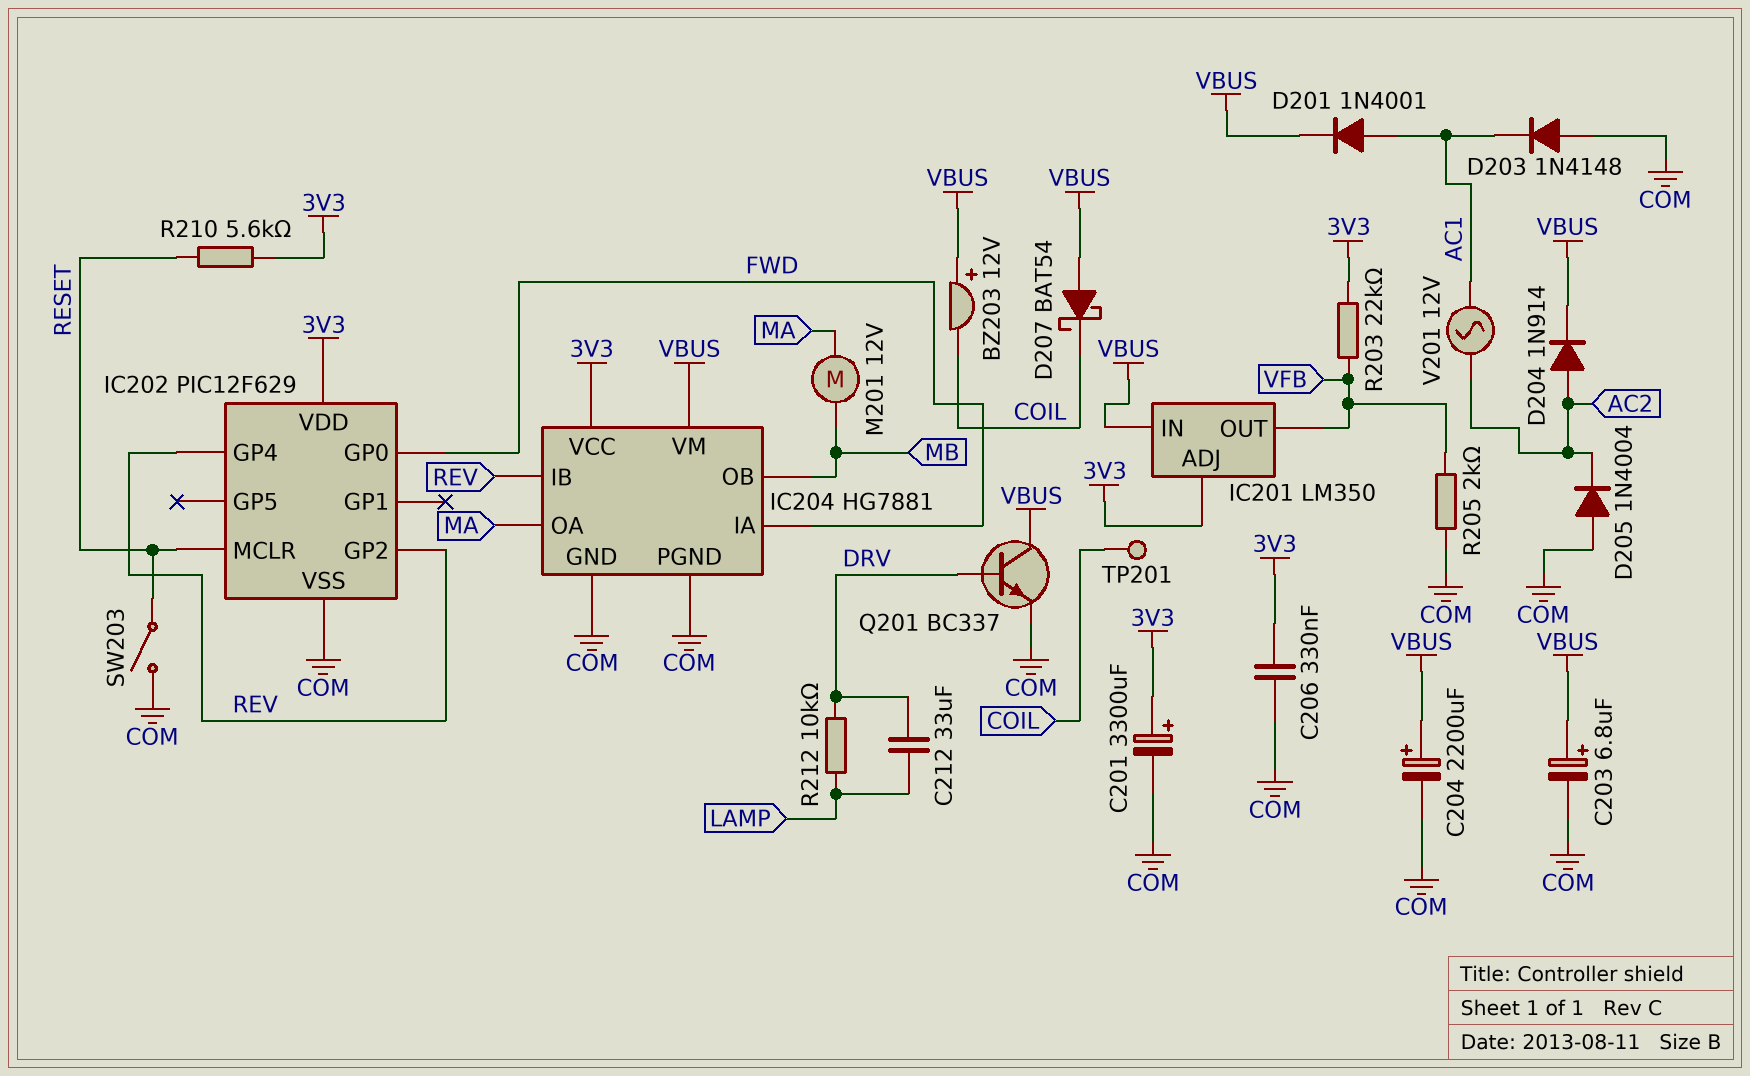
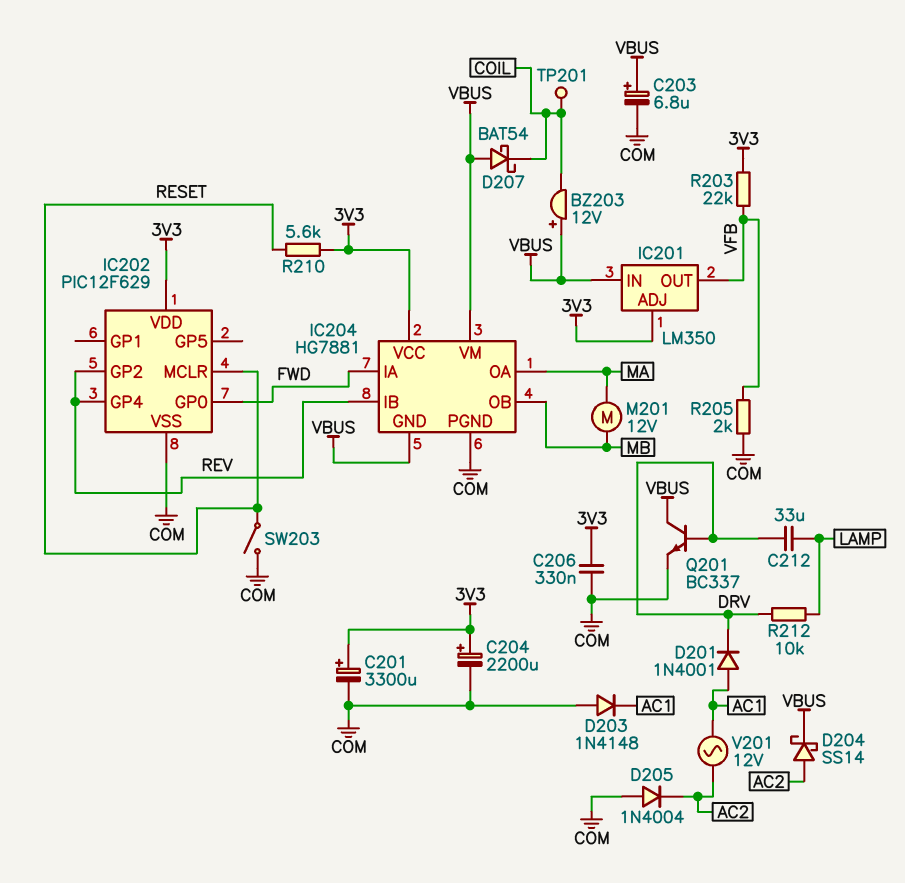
C204: 2200uF (plus VBUS, minus COM) -> 2200uF (plus 3V3, minus COM)
D201: diode 1N4001 (A AC1, K VBUS) -> diode 1N4001 (A AC1, K DRV)
D204: diode 1N914 (A AC2, K VBUS) -> schottky SS14 (A AC2, K VBUS)
IC204 pin GND: COM -> VBUS

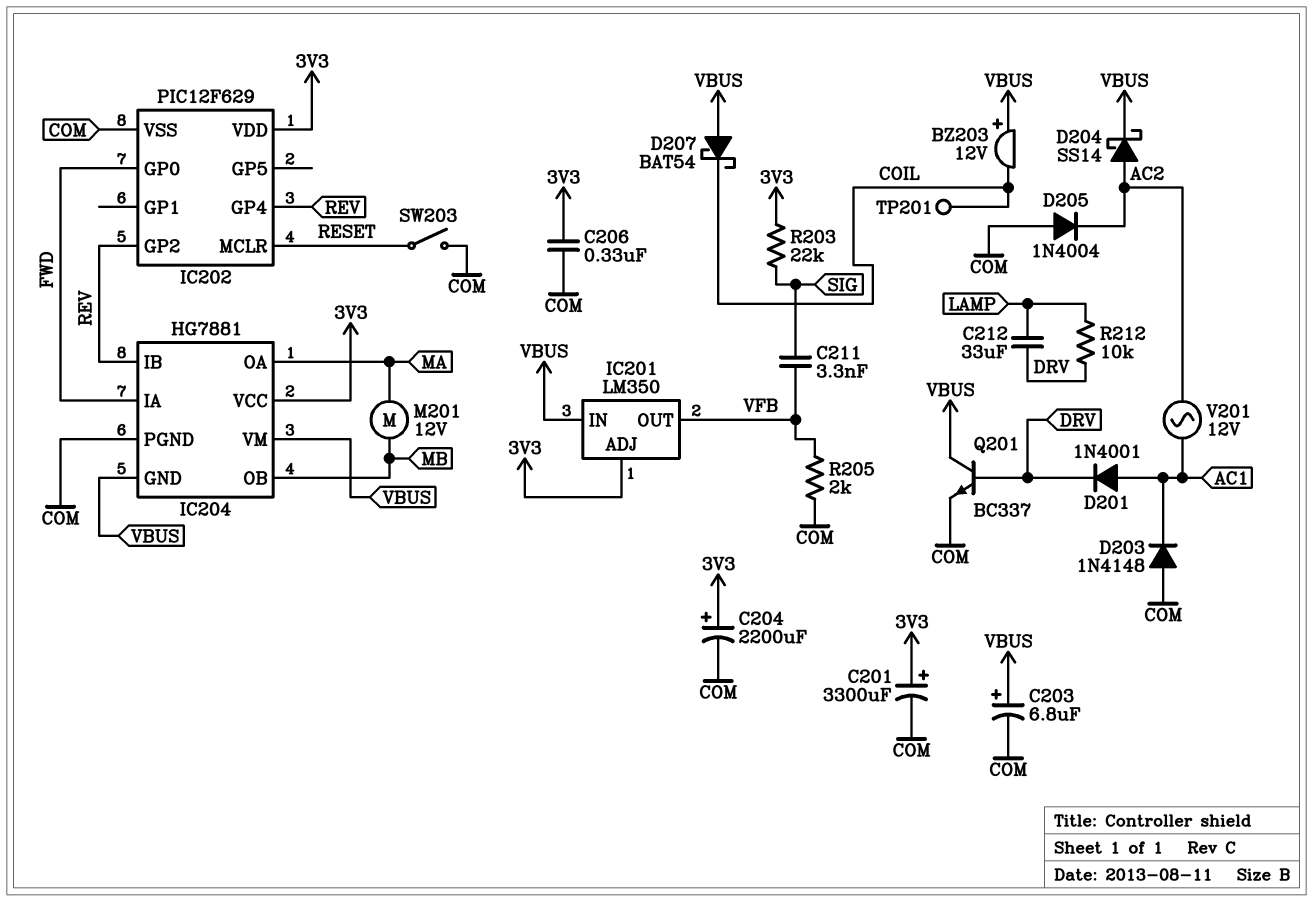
C211: none -> 3.3nF (SIG, VFB)
R203: 22k (3V3, VFB) -> 22k (3V3, SIG)
R210: 5.6k (3V3, RESET) -> none

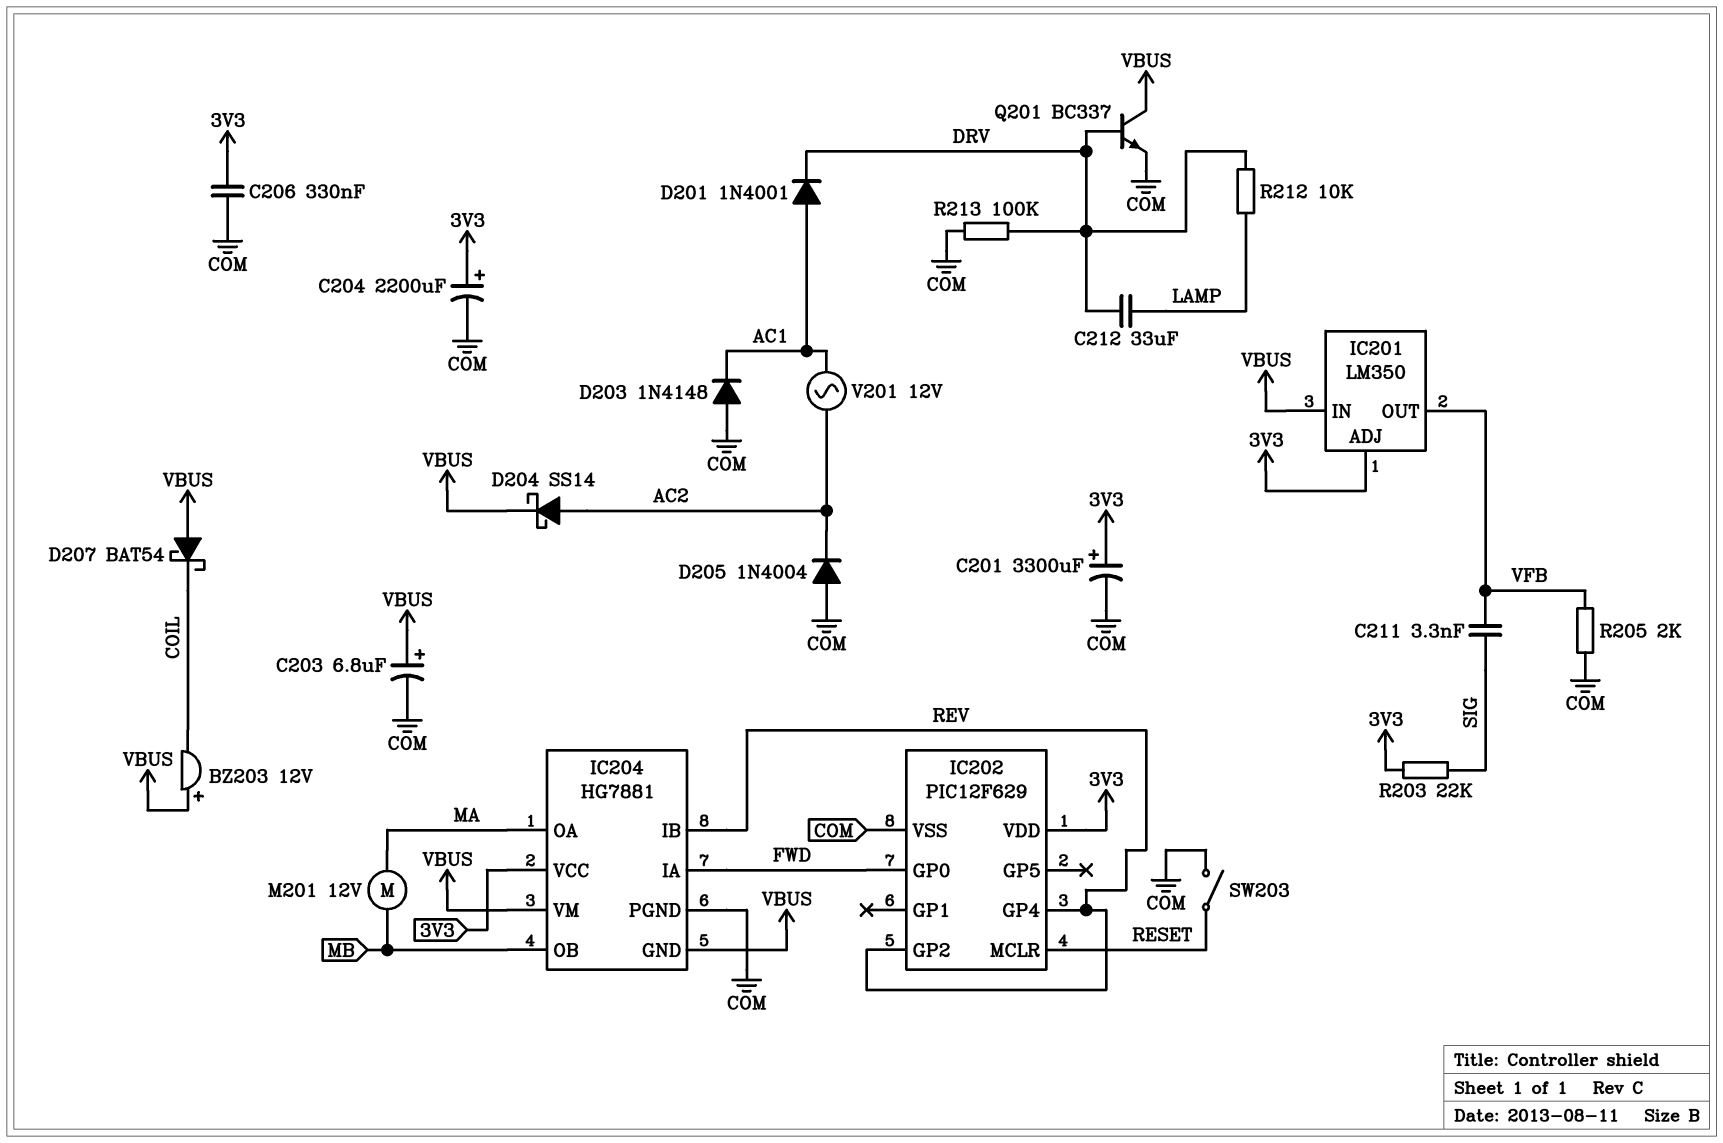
R213: none -> 100k (COM, DRV)
TP201: test point (COIL) -> none

